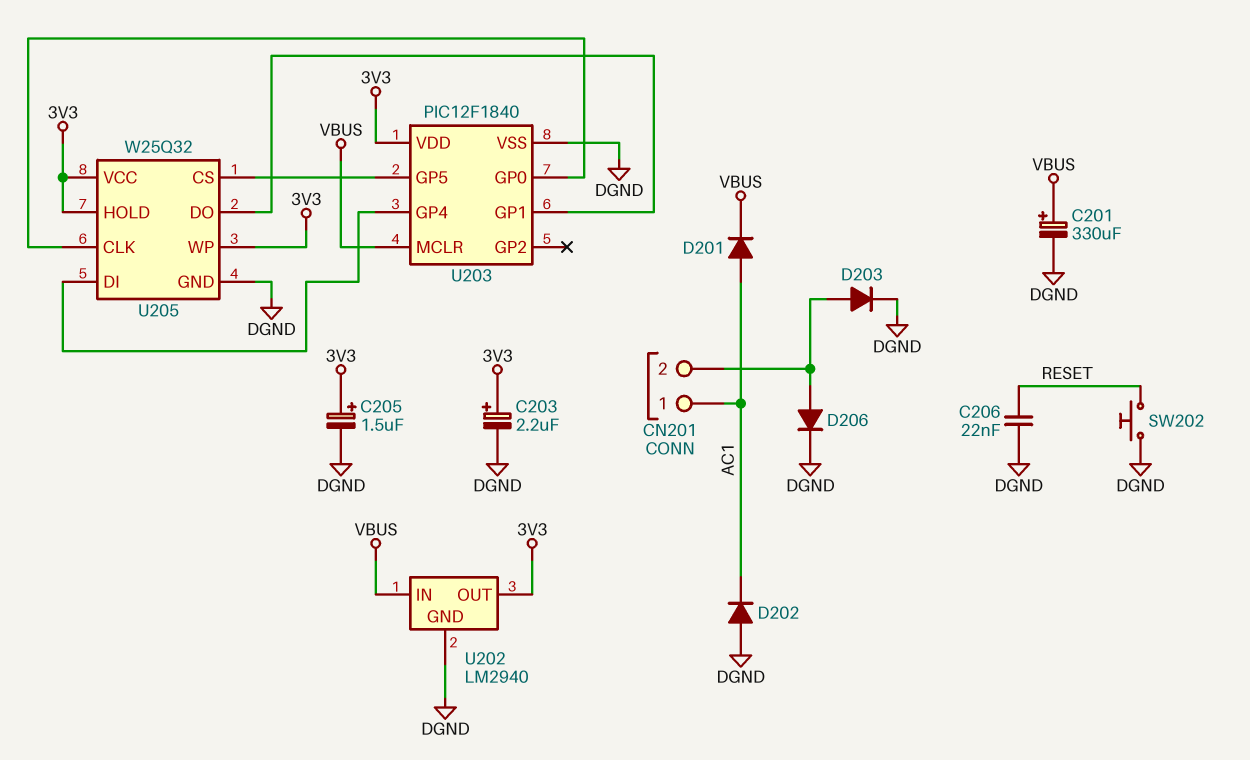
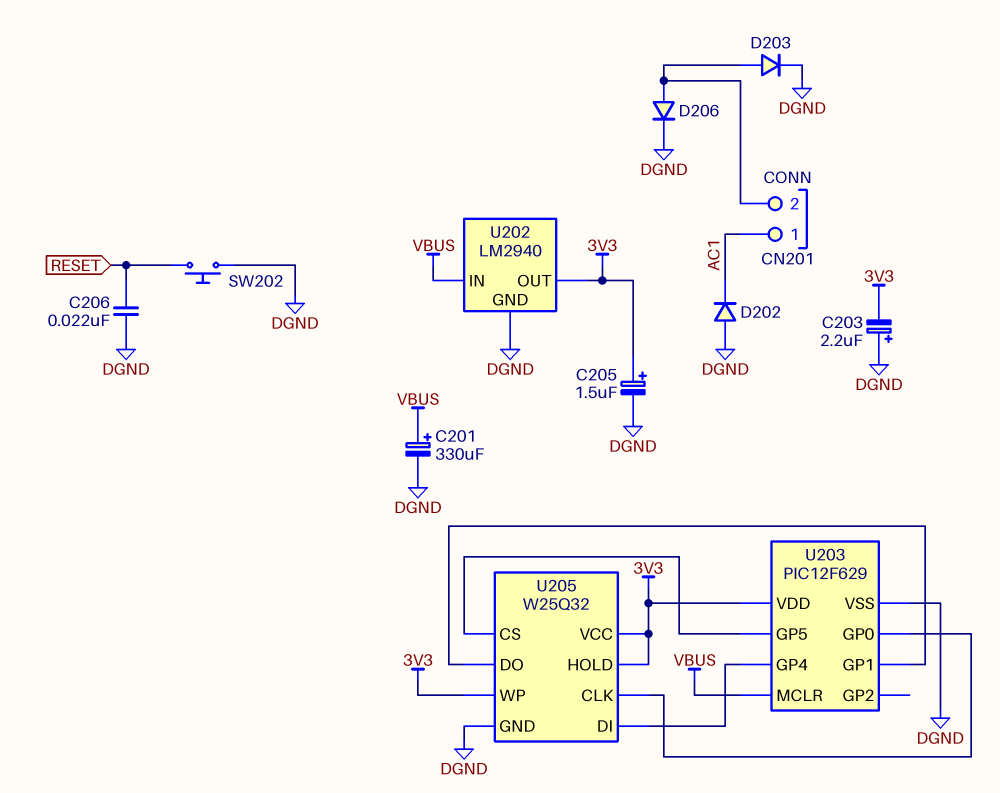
C203: 2.2uF (plus 3V3, minus DGND) -> 2.2uF (plus DGND, minus 3V3)
D201: diode (A AC1, K VBUS) -> none
U203: PIC12F1840 -> PIC12F629

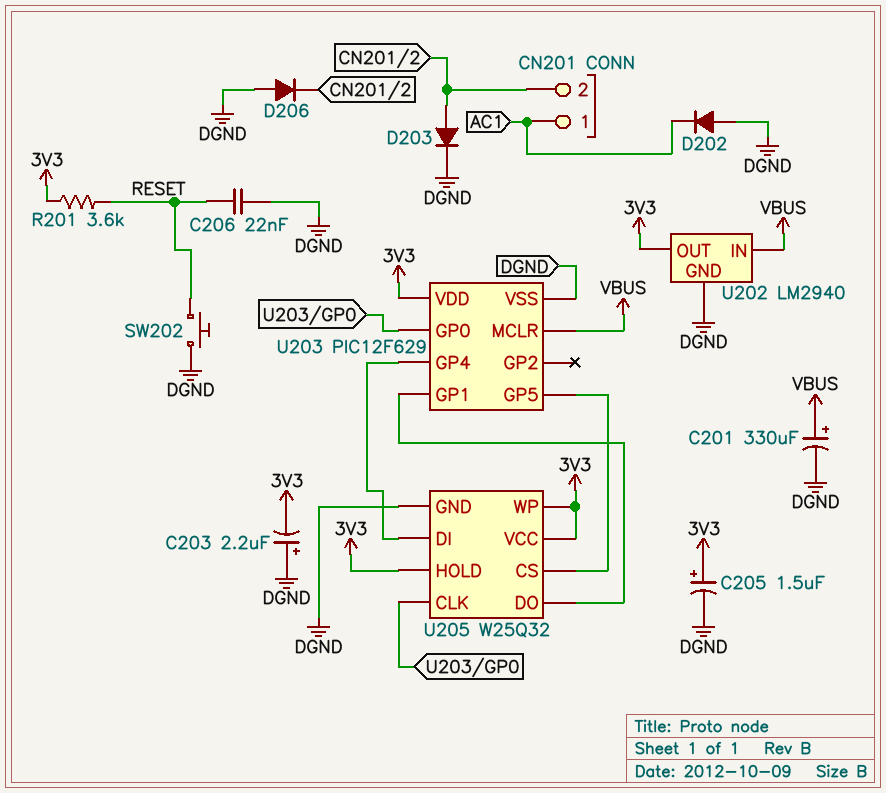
D206: diode (A CN201/2, K DGND) -> diode (A DGND, K CN201/2)
R201: none -> 3.6k (3V3, RESET)

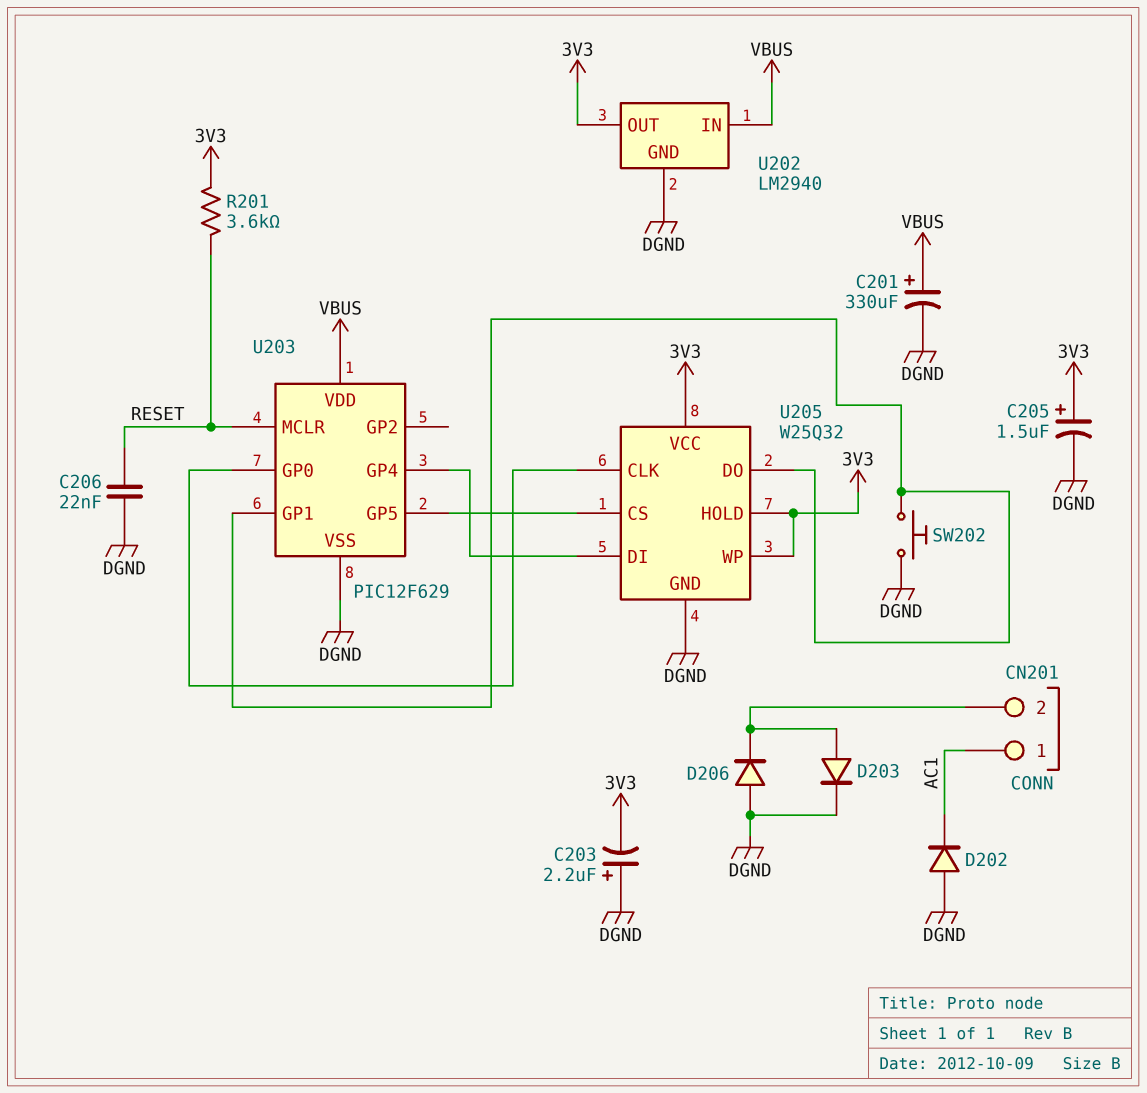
SW202: button (DGND, RESET) -> button (DGND, U203/GP1)
U203 pin MCLR: VBUS -> RESET
U203 pin VDD: 3V3 -> VBUS

